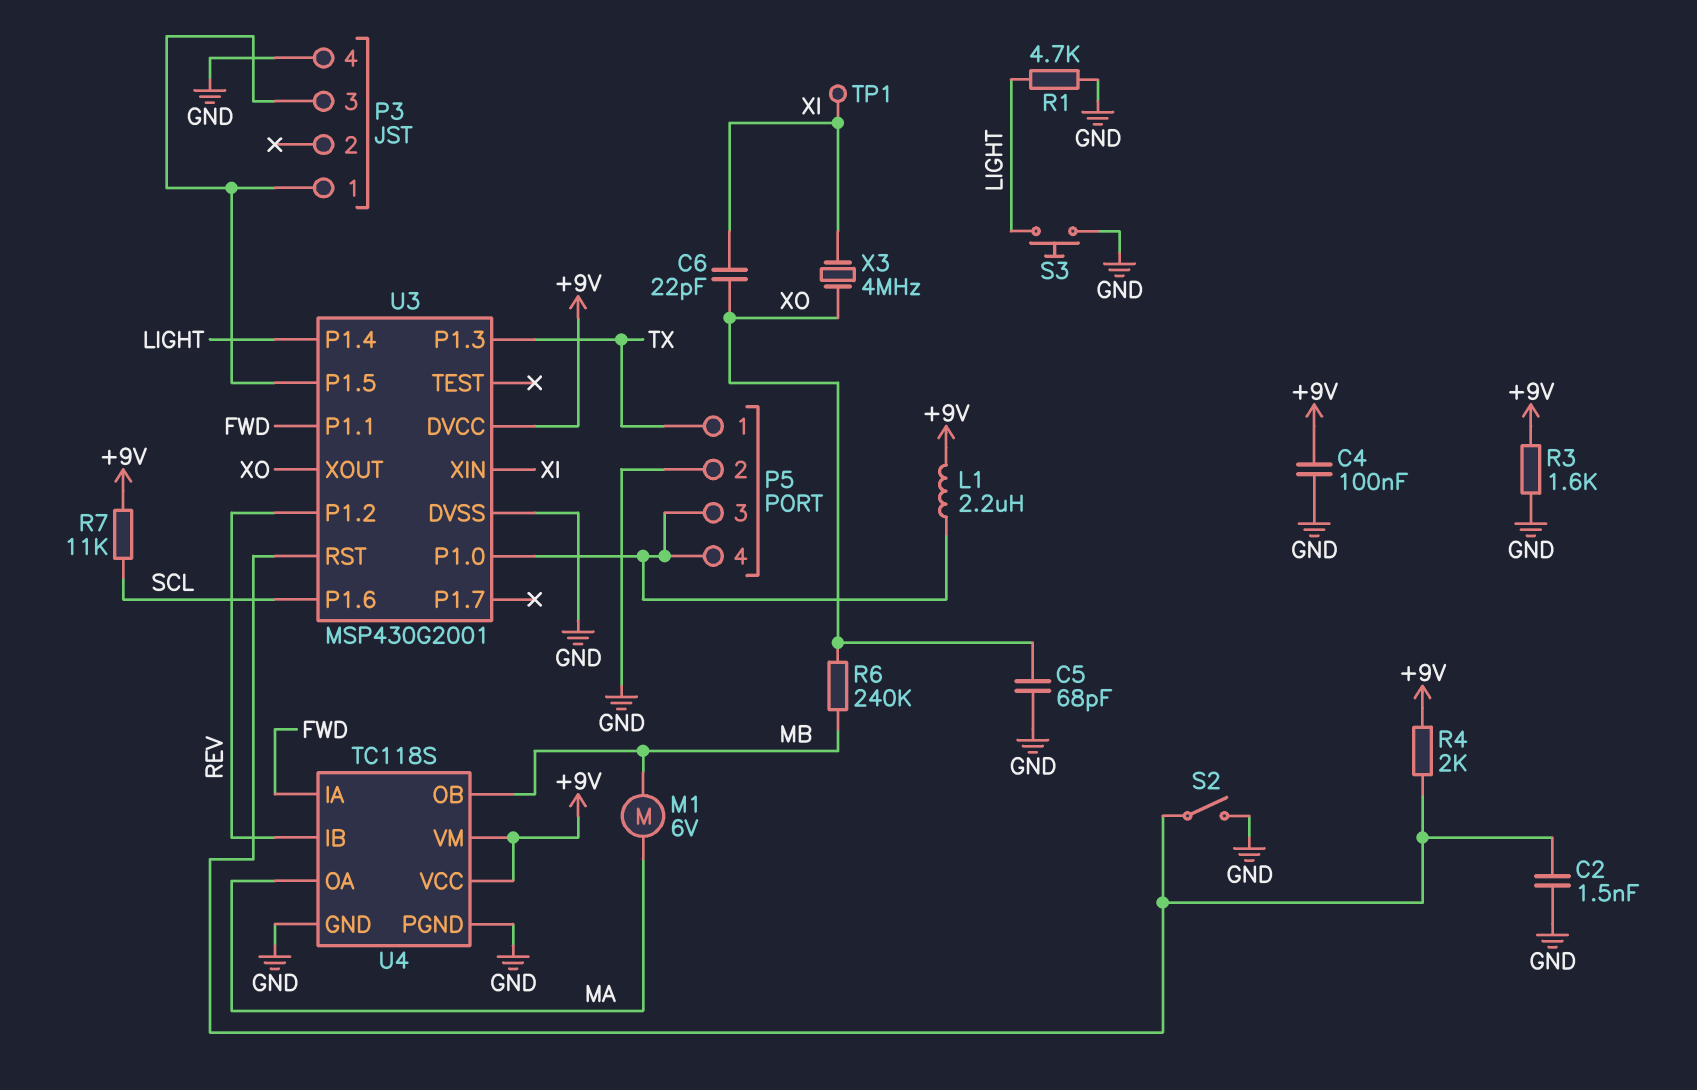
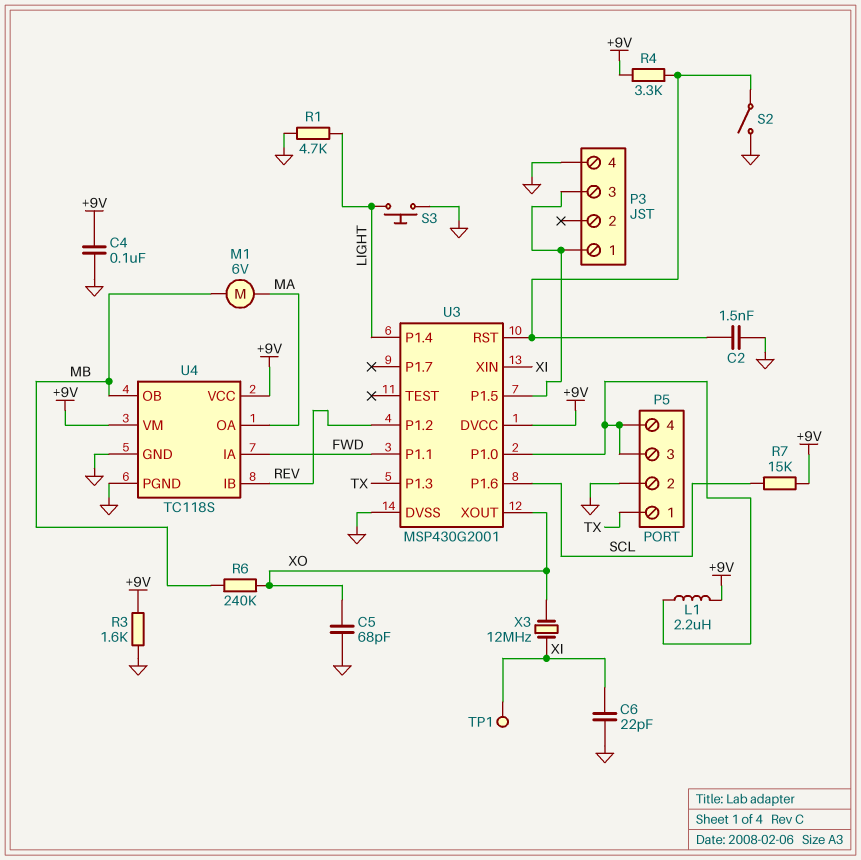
C6: 22pF (XI, XO) -> 22pF (GND, XI)
R4: 2k (+9V, U3/RST) -> 3.3k (+9V, U3/RST)
R7: 11k (+9V, SCL) -> 15k (+9V, SCL)
X3: 4MHz (XI, XO) -> 12MHz (XI, XO)

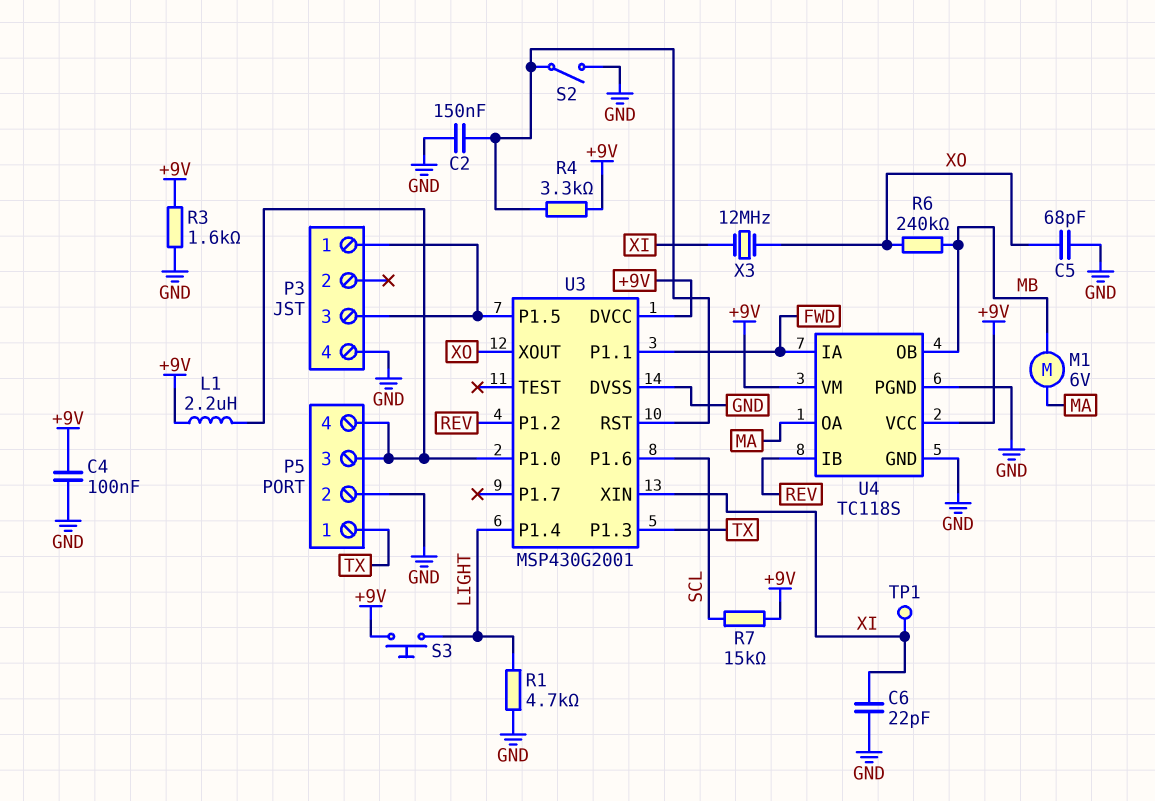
C2: 1.5nF (GND, U3/RST) -> 150nF (GND, U3/RST)
S3: button (GND, LIGHT) -> button (+9V, LIGHT)

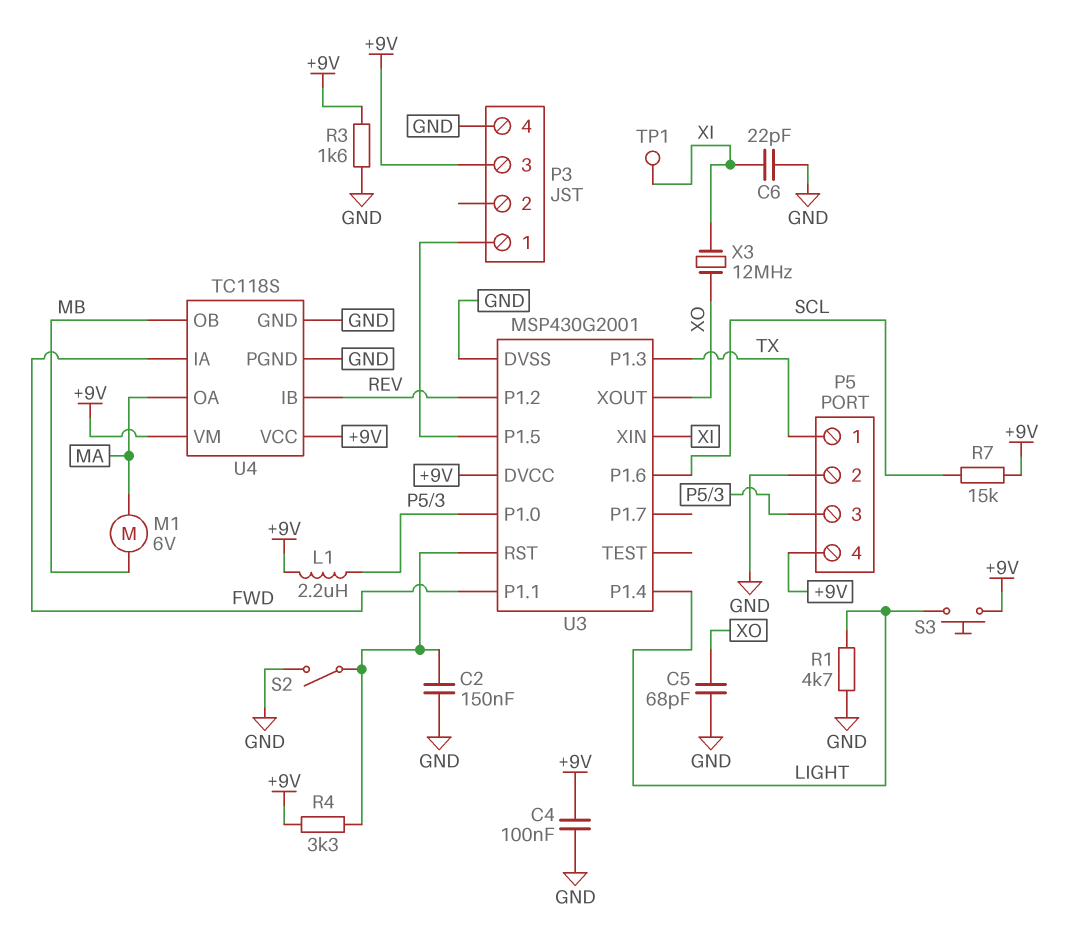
P3 pin 3: P3/1 -> +9V
P5 pin 4: P5/3 -> +9V
R6: 240k (MB, XO) -> none

